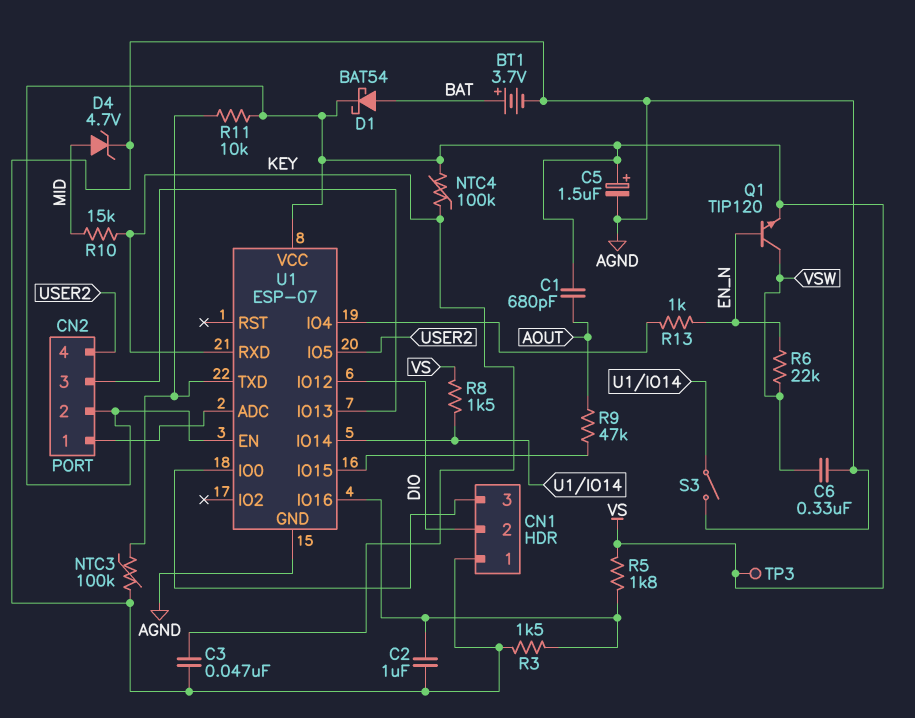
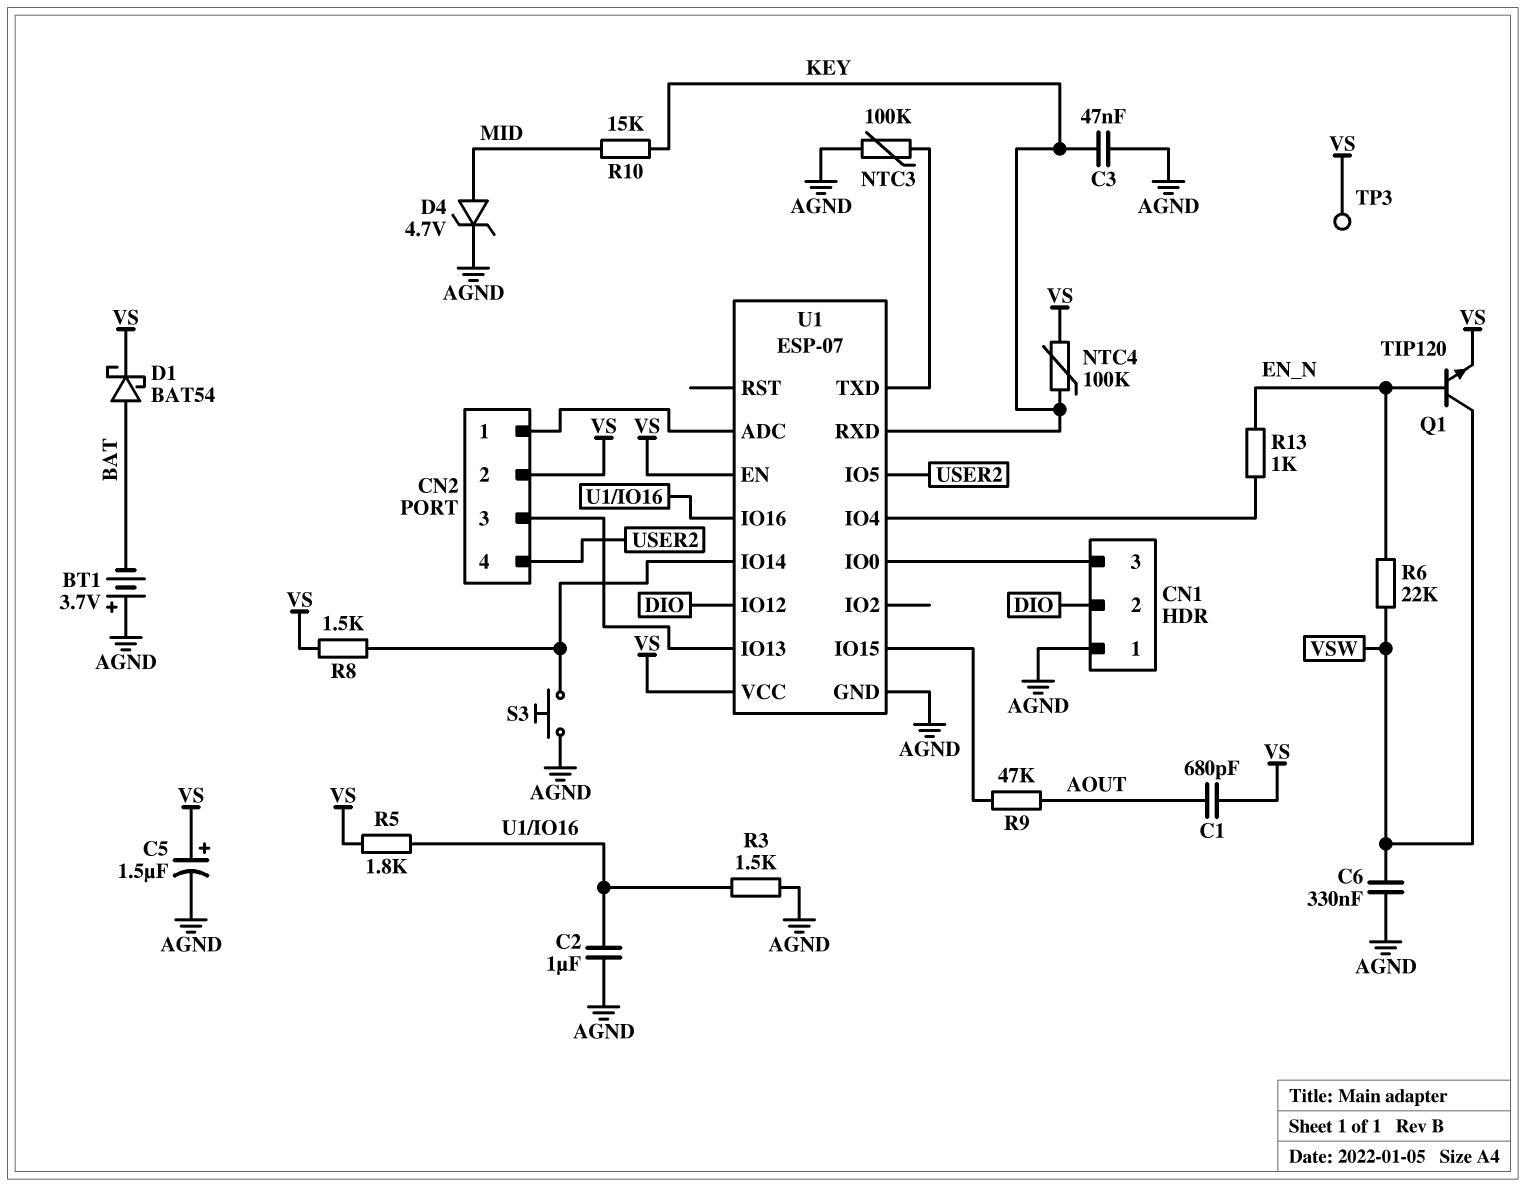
BT1: 3.7V (plus BAT, minus AGND) -> 3.7V (plus AGND, minus BAT)
R11: 10k (U1/TXD, VS) -> none
S3: switch (AGND, U1/IO14) -> button (AGND, U1/IO14)

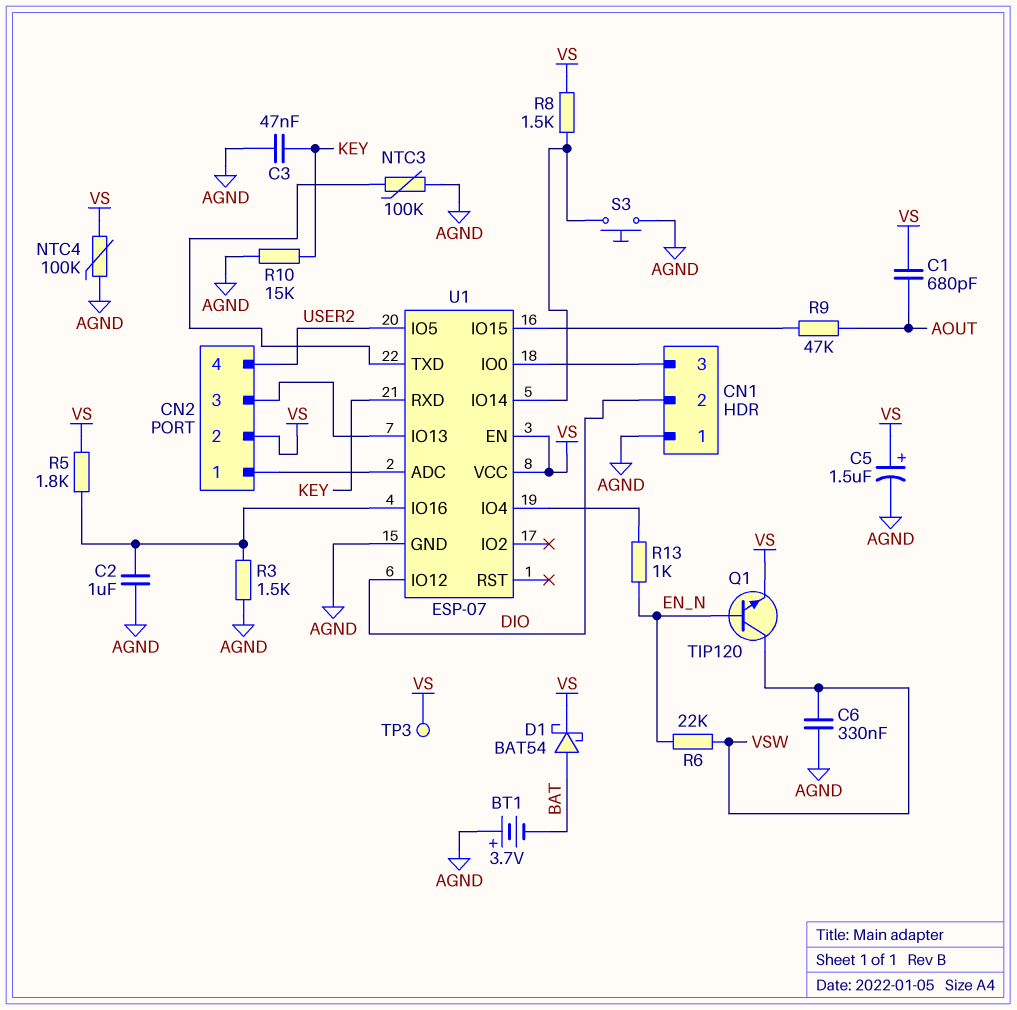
D4: zener 4.7V (A MID, K AGND) -> none
NTC4: 100k (KEY, VS) -> 100k (AGND, VS)
R10: 15k (KEY, MID) -> 15k (AGND, KEY)

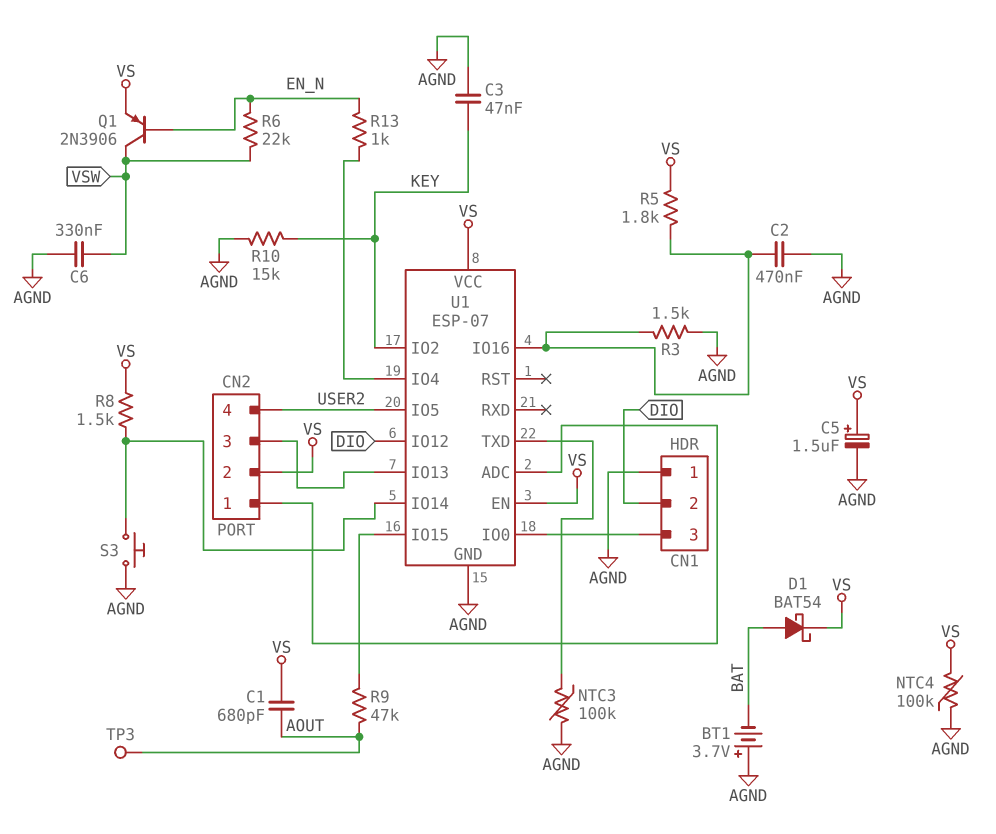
C2: 1uF (AGND, U1/IO16) -> 470nF (AGND, U1/IO16)
Q1: NPN TIP120 (B EN_N, C VSW, E VS) -> PNP 2N3906 (B EN_N, C VSW, E VS)
TP3: test point (VS) -> test point (AOUT)
U1 pin IO2: none -> KEY
U1 pin RXD: KEY -> none

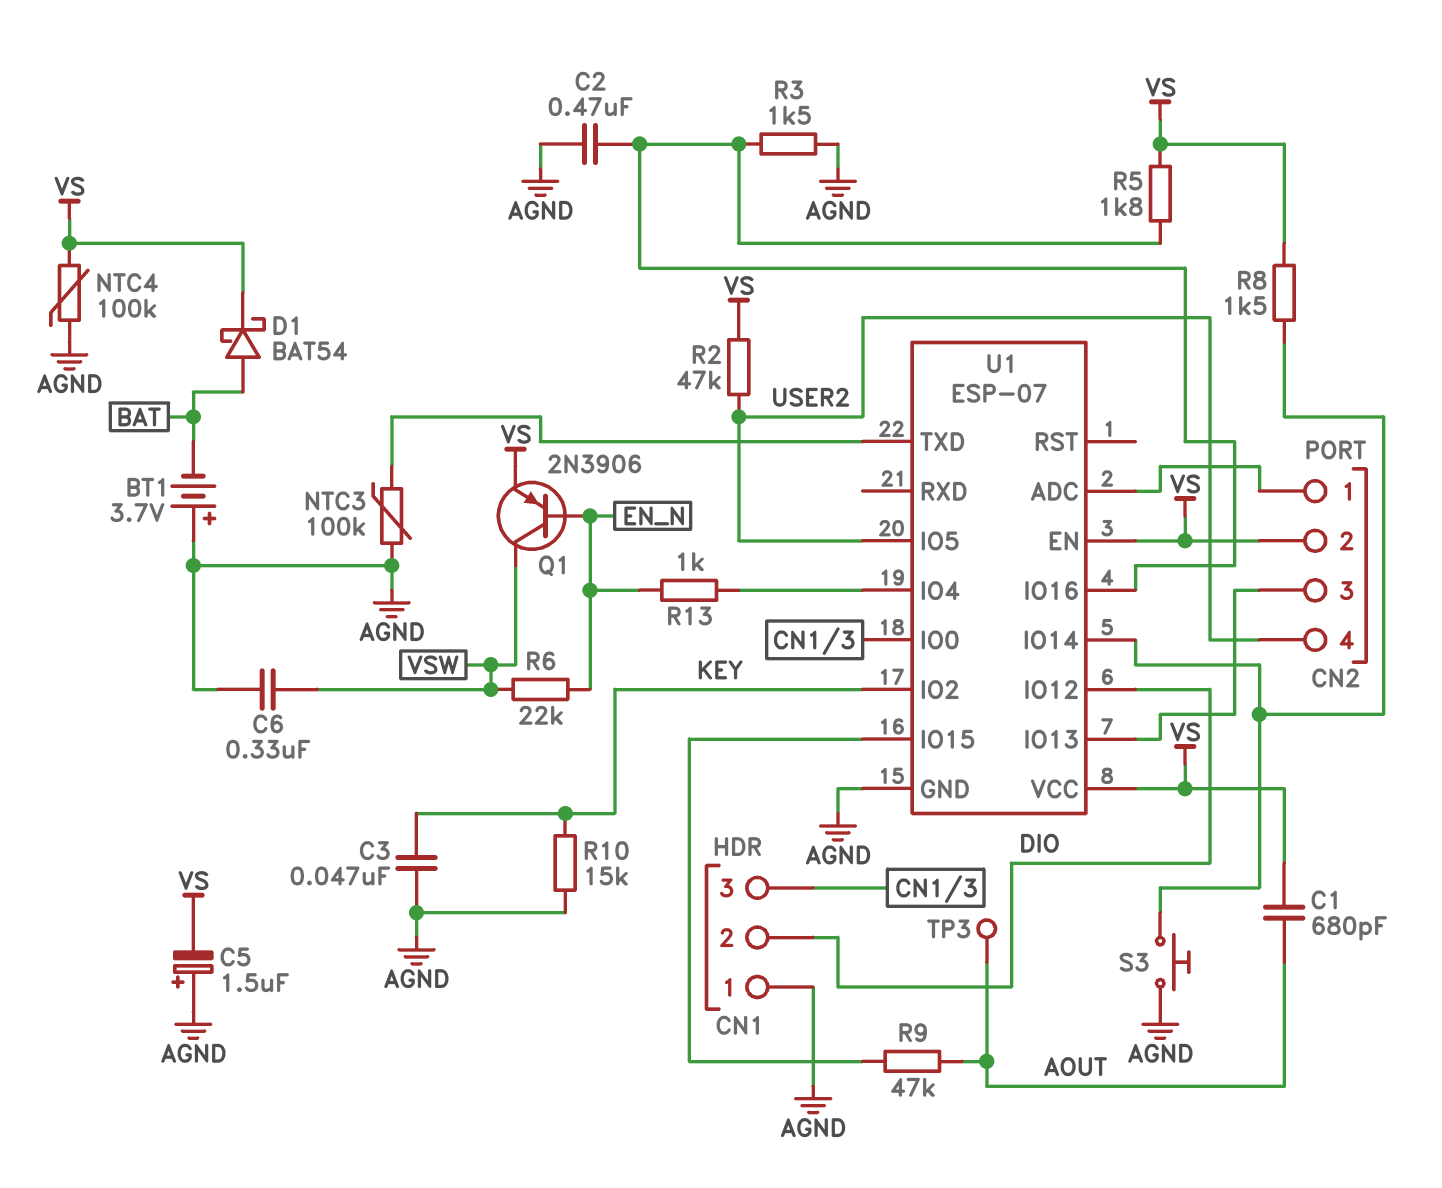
C5: 1.5uF (plus VS, minus AGND) -> 1.5uF (plus AGND, minus VS)
R2: none -> 47k (USER2, VS)

